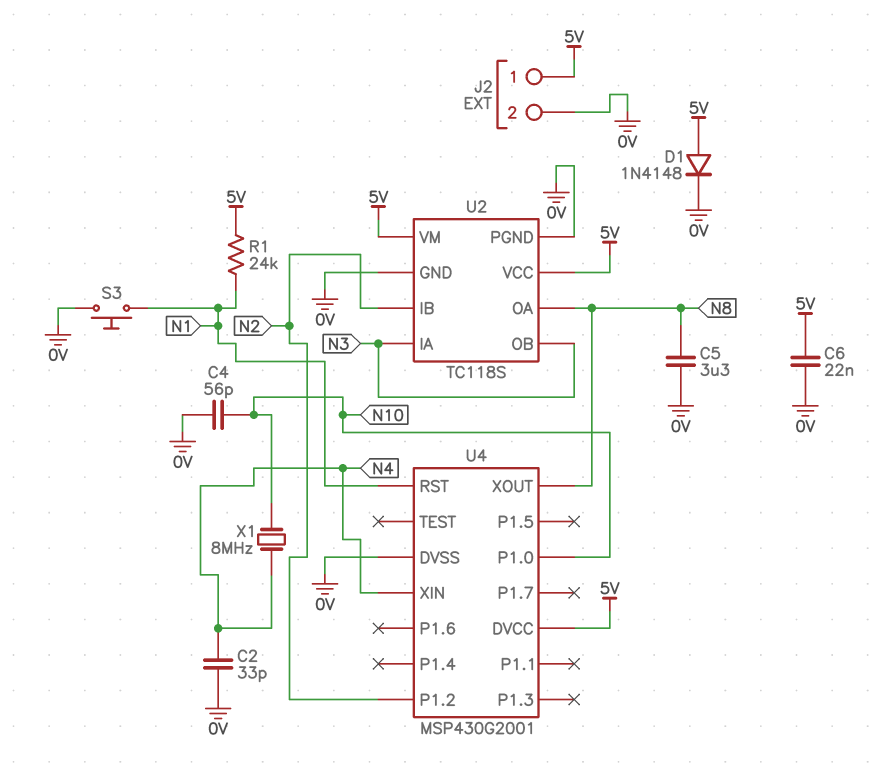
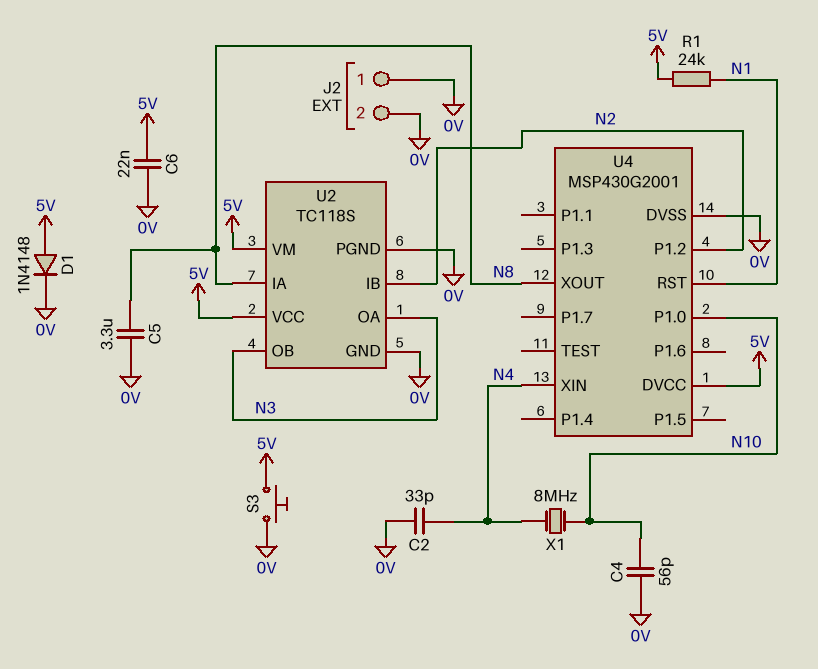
J2 pin 1: 5V -> 0V
S3: button (0V, N1) -> button (0V, 5V)
U2 pin IA: N3 -> N8
U2 pin OA: N8 -> N3

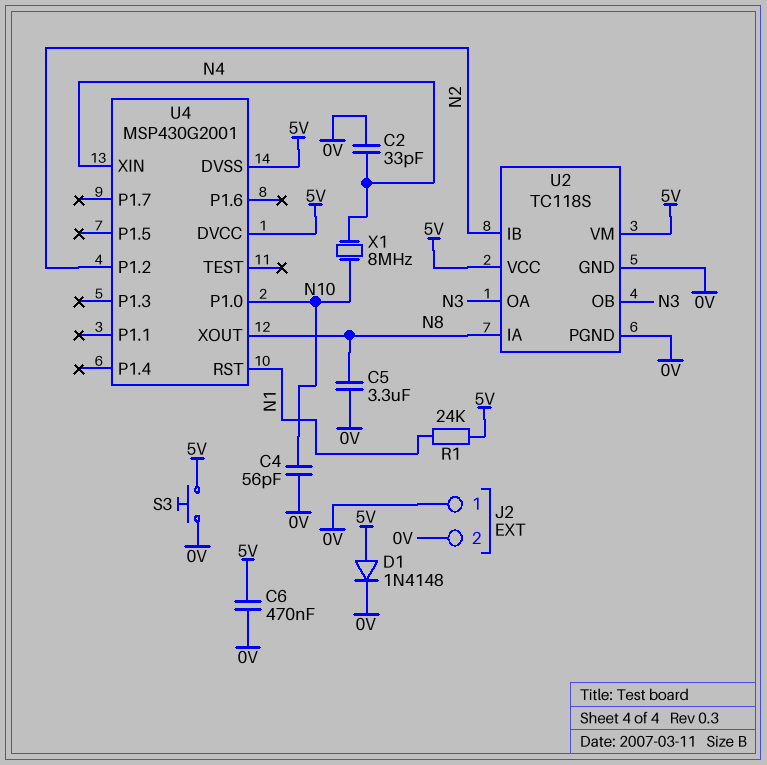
C6: 22nF (0V, 5V) -> 470nF (0V, 5V)
U4 pin DVSS: 0V -> 5V

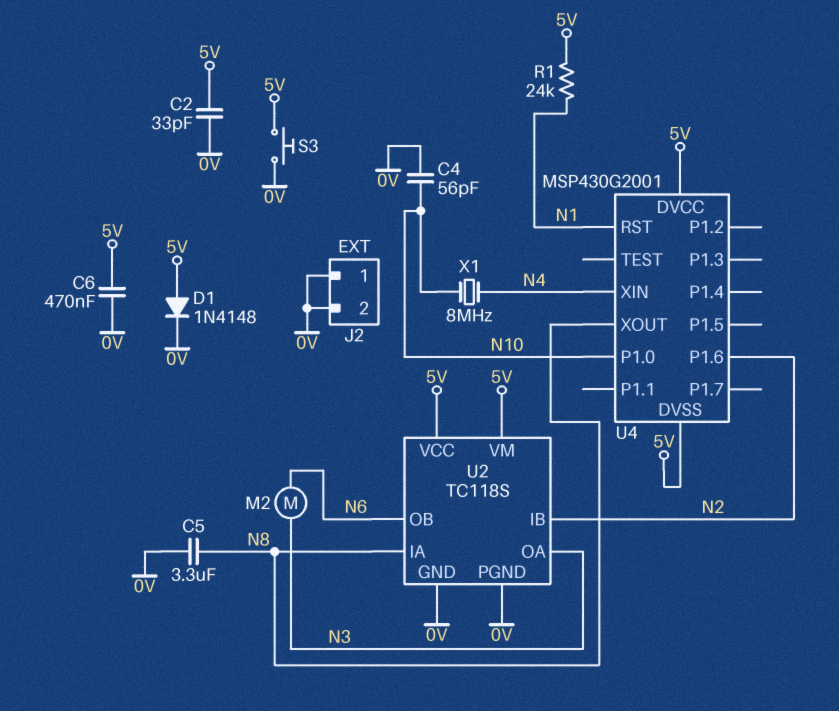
C2: 33pF (0V, N4) -> 33pF (0V, 5V)
M2: none -> motor (N3, N6)
U2 pin OB: N3 -> N6
U4 pin P1.2: N2 -> none
U4 pin P1.6: none -> N2

